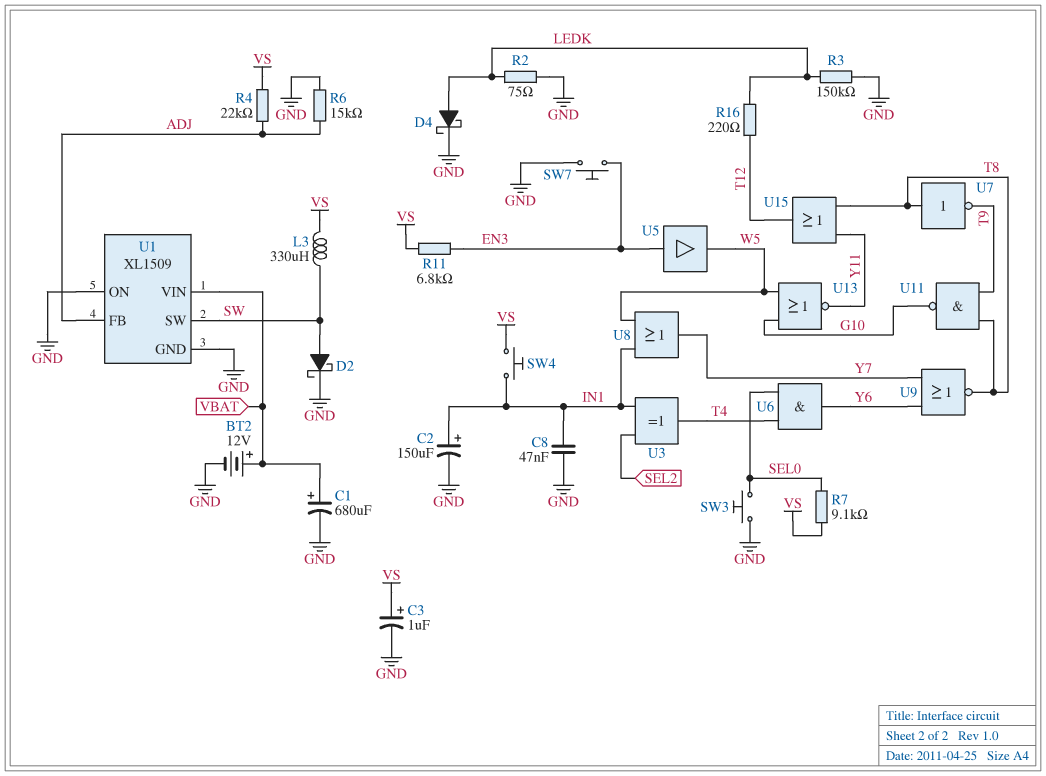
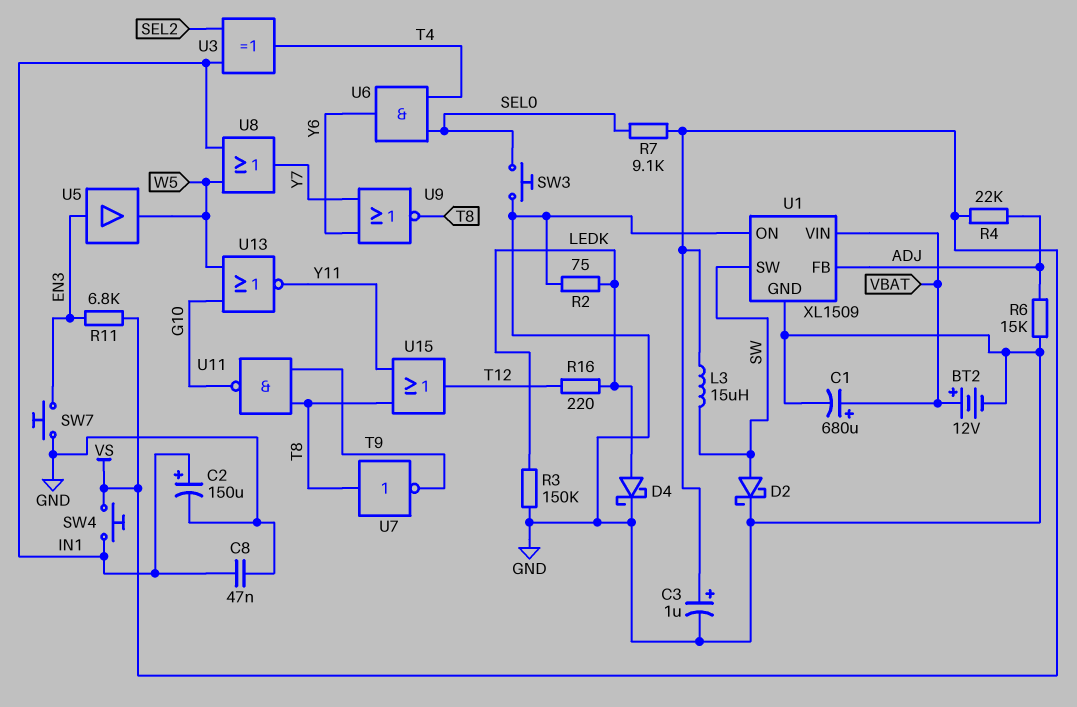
L3: 330uH (SW, VS) -> 15uH (SW, VS)

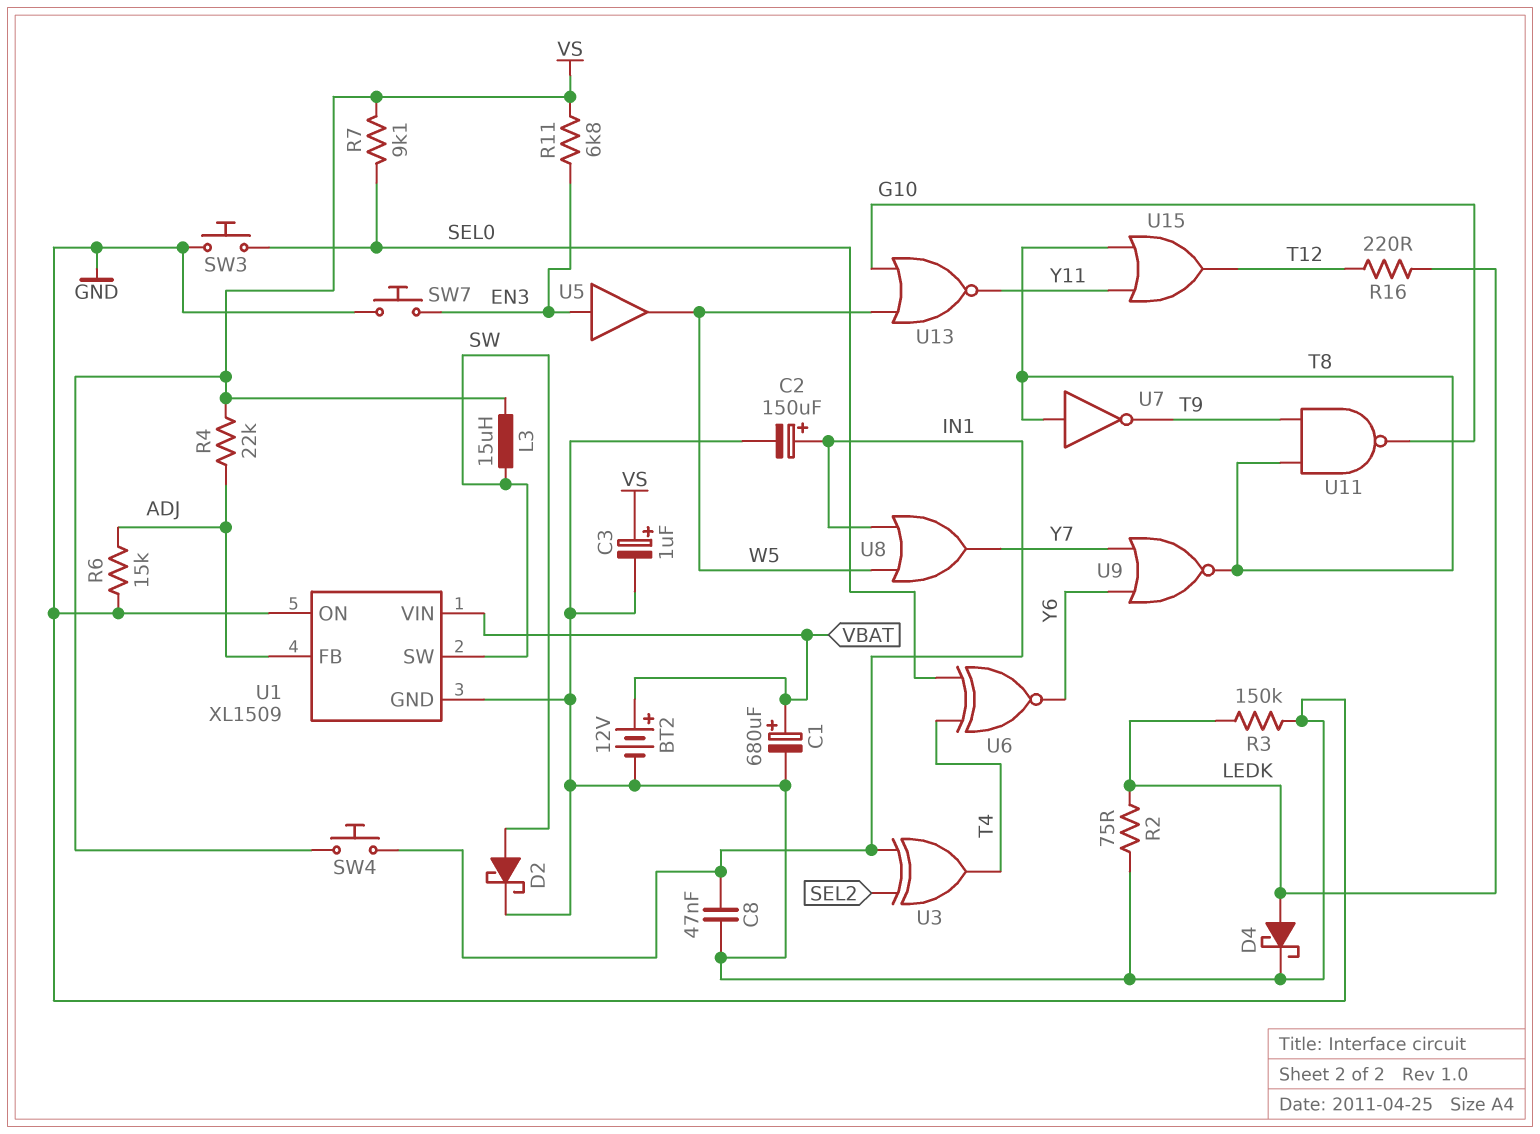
U6: AND (in SEL0, in T4, out Y6) -> XNOR (in SEL0, in T4, out Y6)

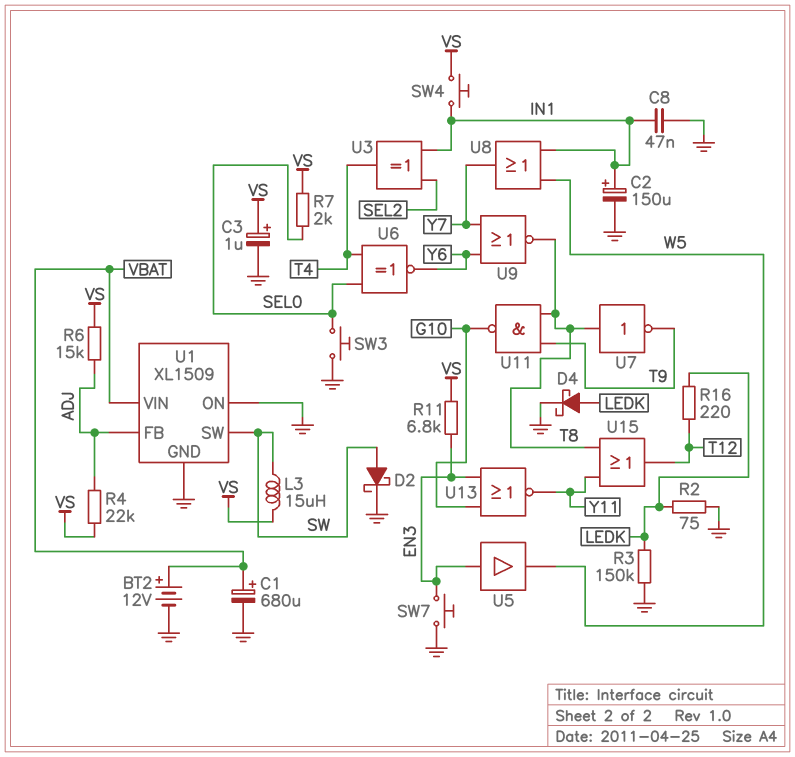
R6: 15k (ADJ, GND) -> 15k (ADJ, VS)
R7: 9.1k (SEL0, VS) -> 2k (SEL0, VS)
U13: NOR (in G10, in W5, out Y11) -> NOR (in EN3, in G10, out Y11)

